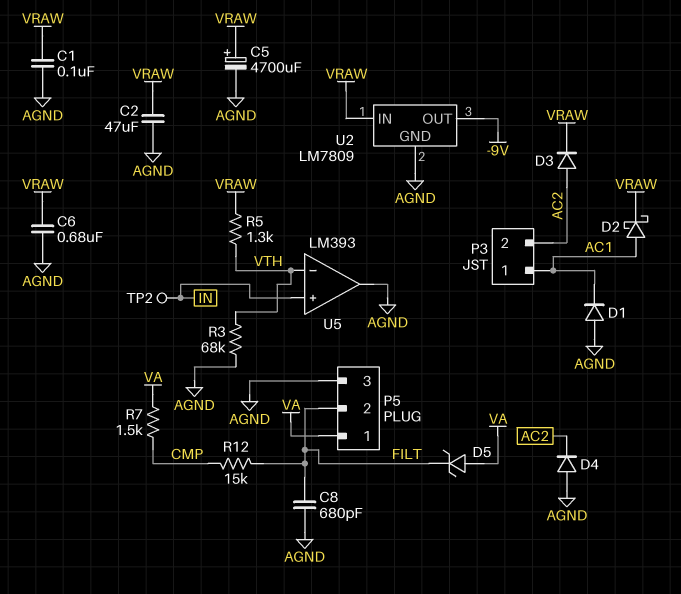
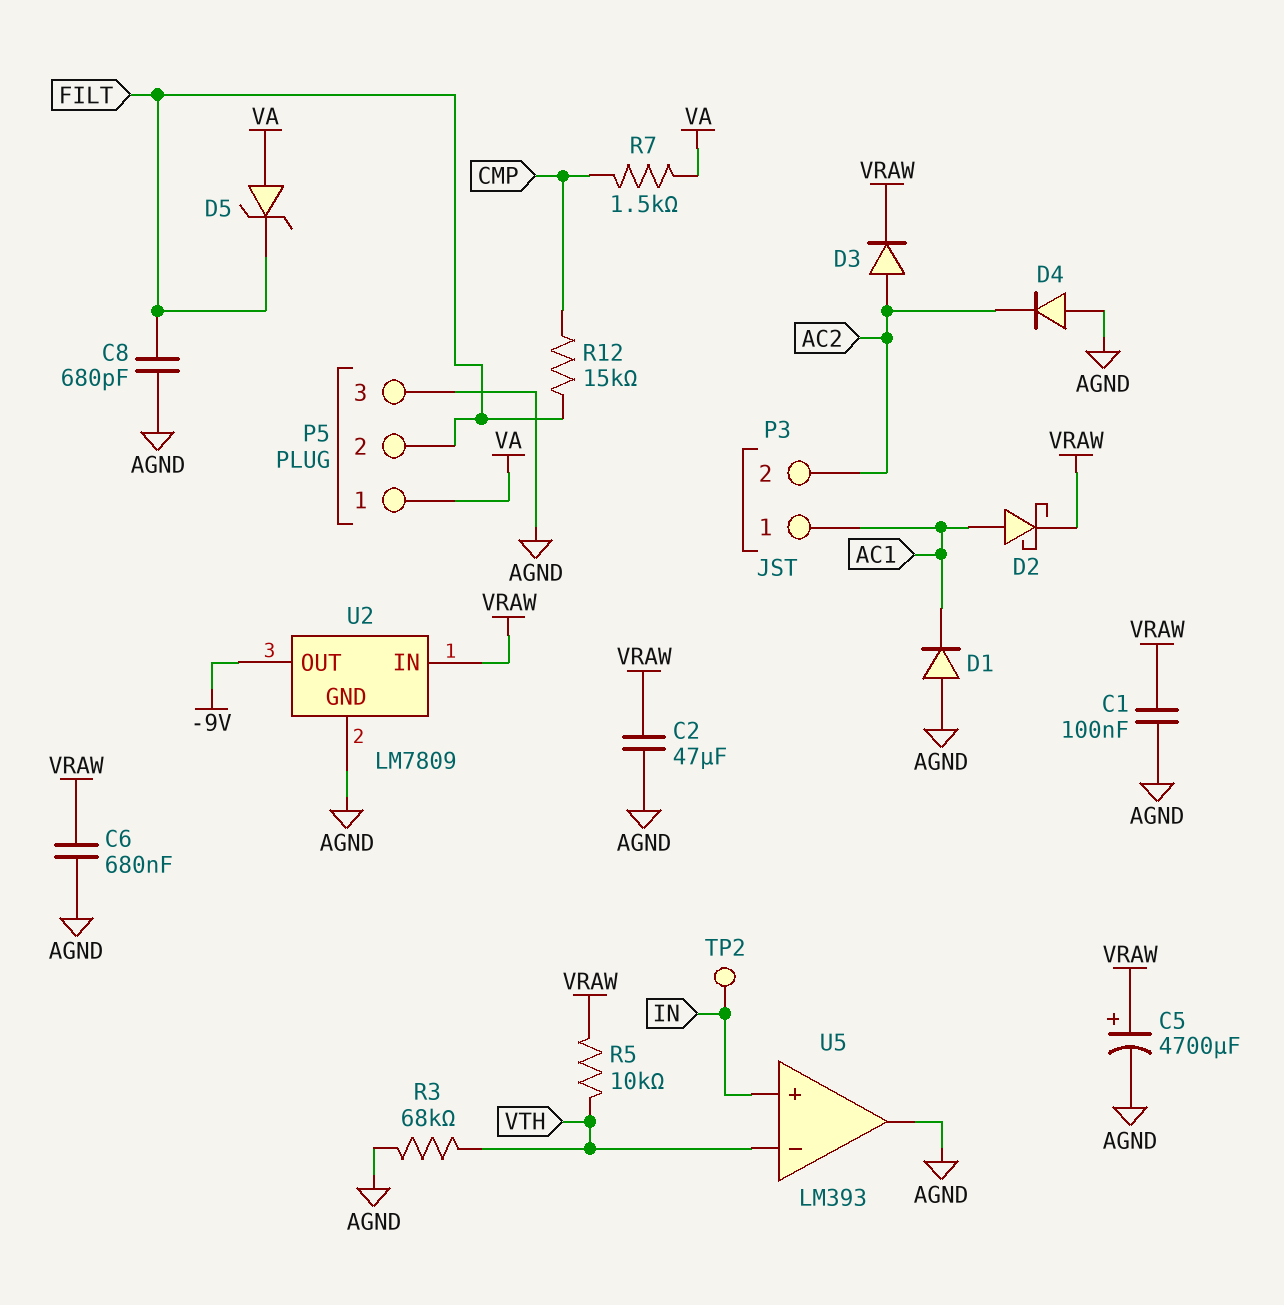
R5: 1.3k (VRAW, VTH) -> 10k (VRAW, VTH)

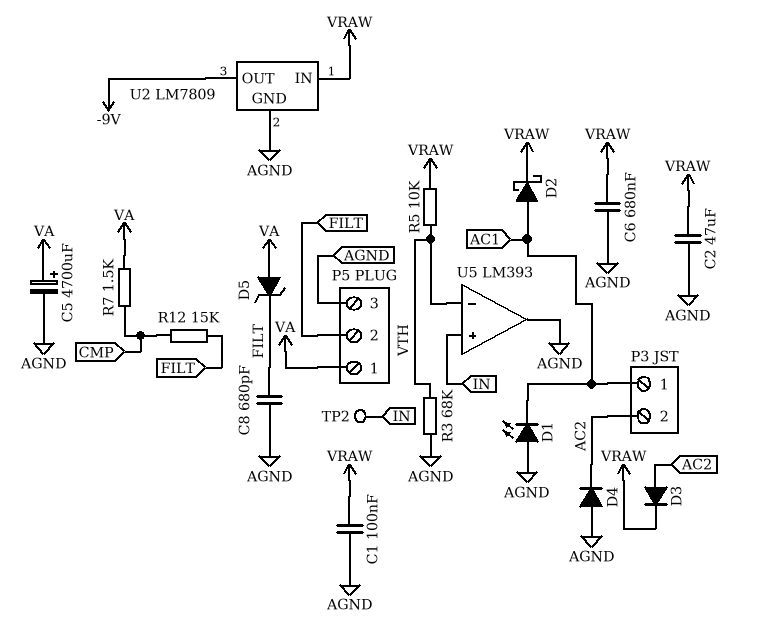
C5: 4700uF (plus VRAW, minus AGND) -> 4700uF (plus VA, minus AGND)
D1: diode (A AGND, K AC1) -> LED (A AGND, K AC1)

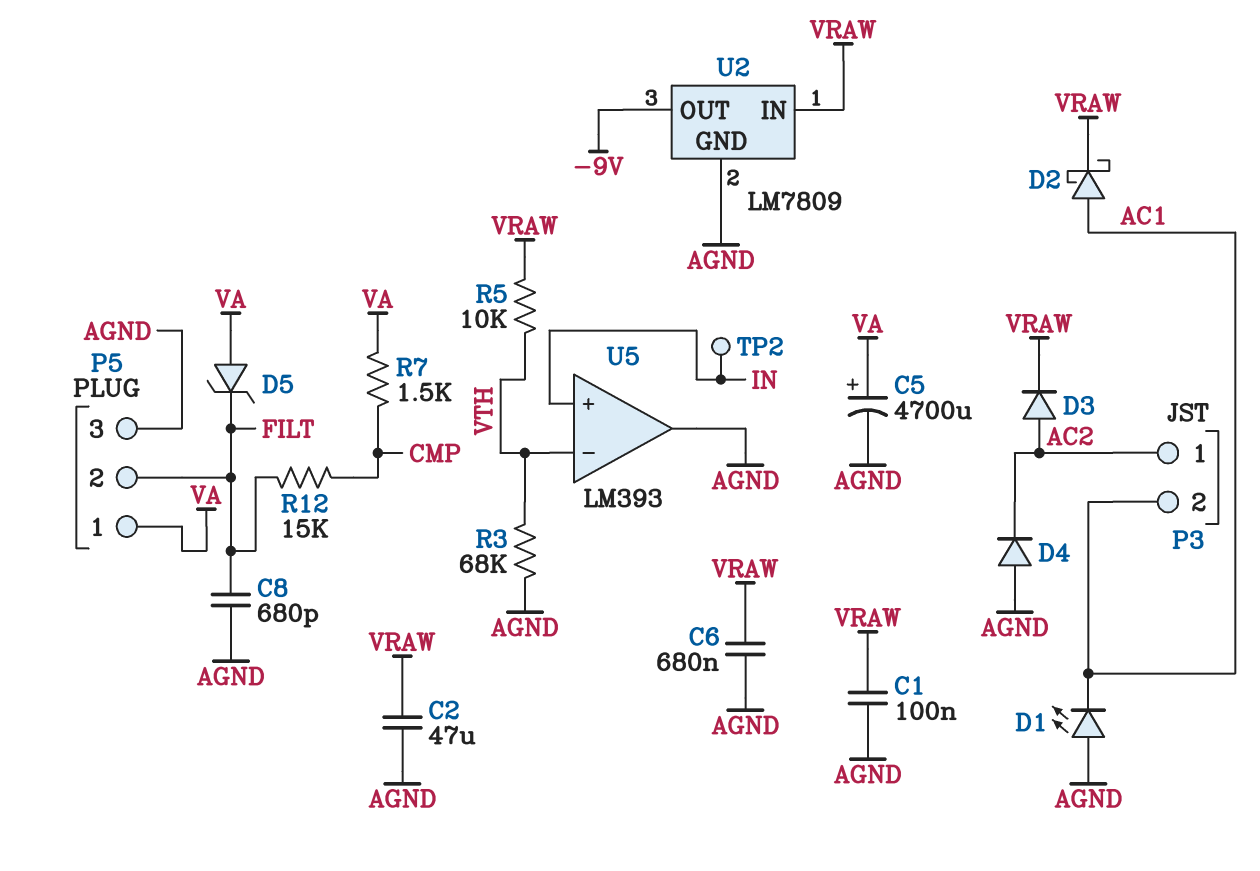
P3 pin 1: AC1 -> AC2
P3 pin 2: AC2 -> AC1

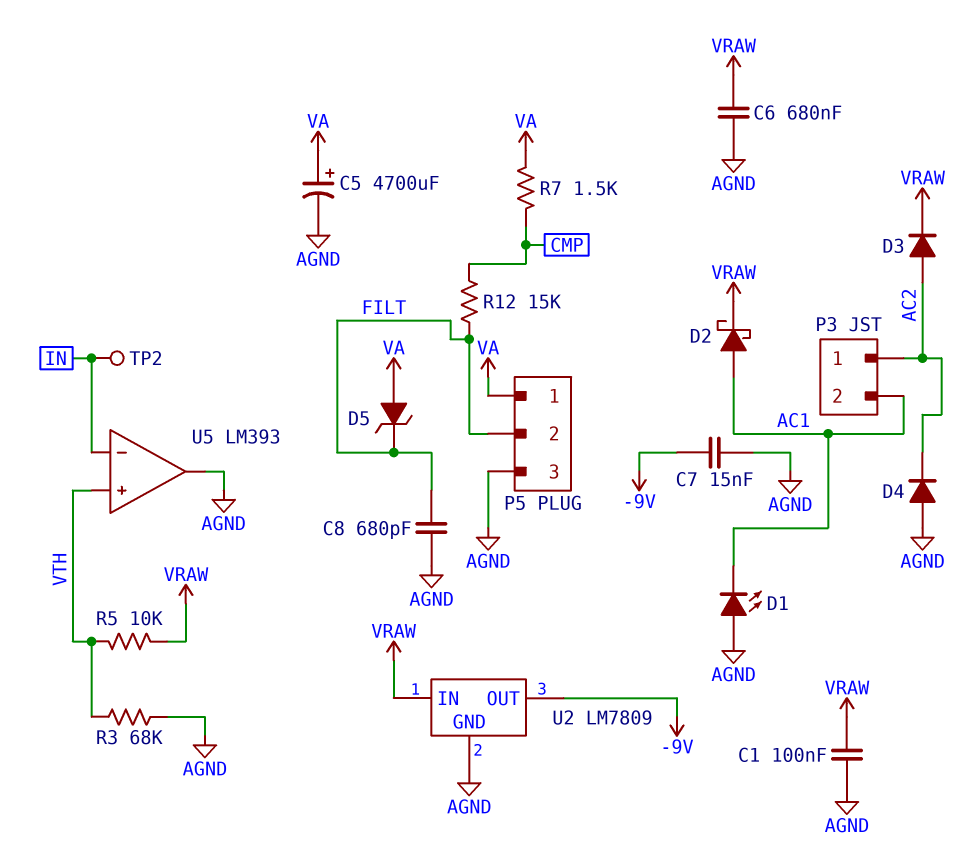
C2: 47uF (AGND, VRAW) -> none
C7: none -> 15nF (-9V, AGND)
U5 pin in+: IN -> VTH
U5 pin in-: VTH -> IN

